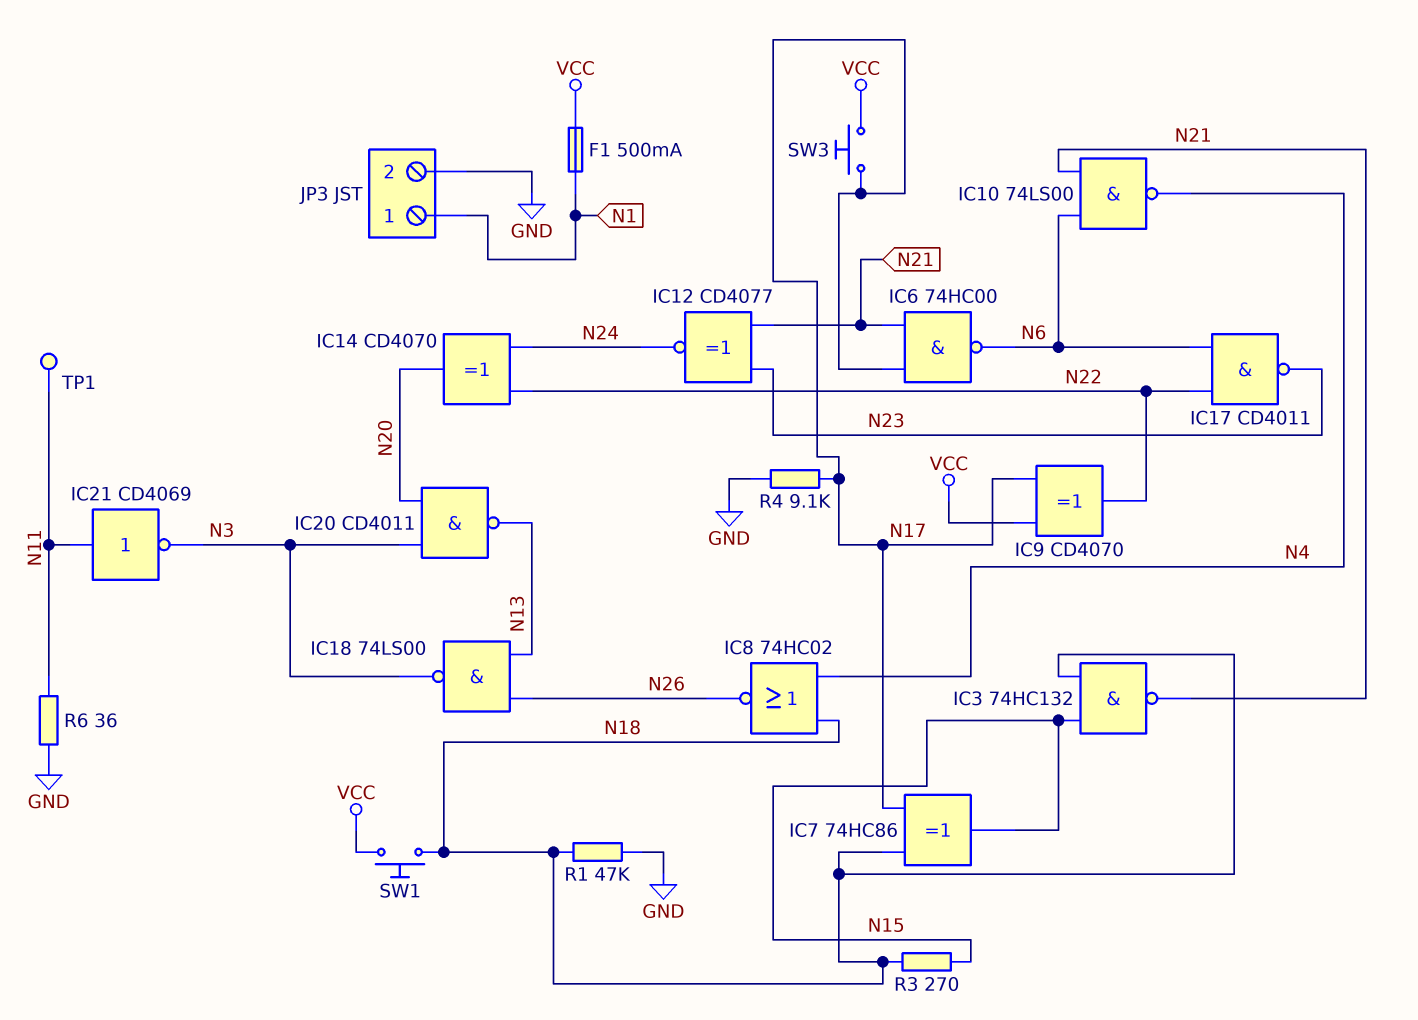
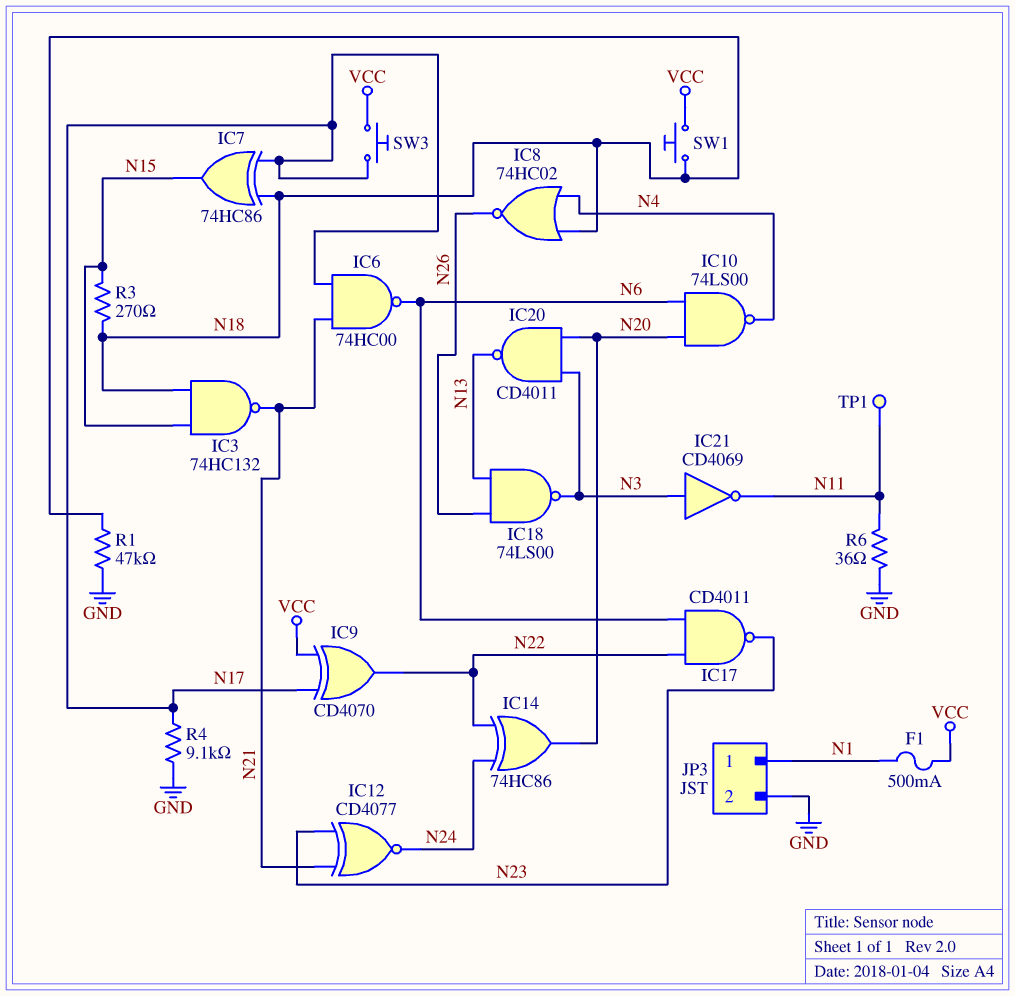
IC10: NAND 74LS00 (in N6, in N21, out N4) -> NAND 74LS00 (in N6, in N20, out N4)
IC14: XOR CD4070 (in N22, in N24, out N20) -> XOR 74HC86 (in N22, in N24, out N20)
IC21: NOT CD4069 (in N11, out N3) -> NOT CD4069 (in N3, out N11)

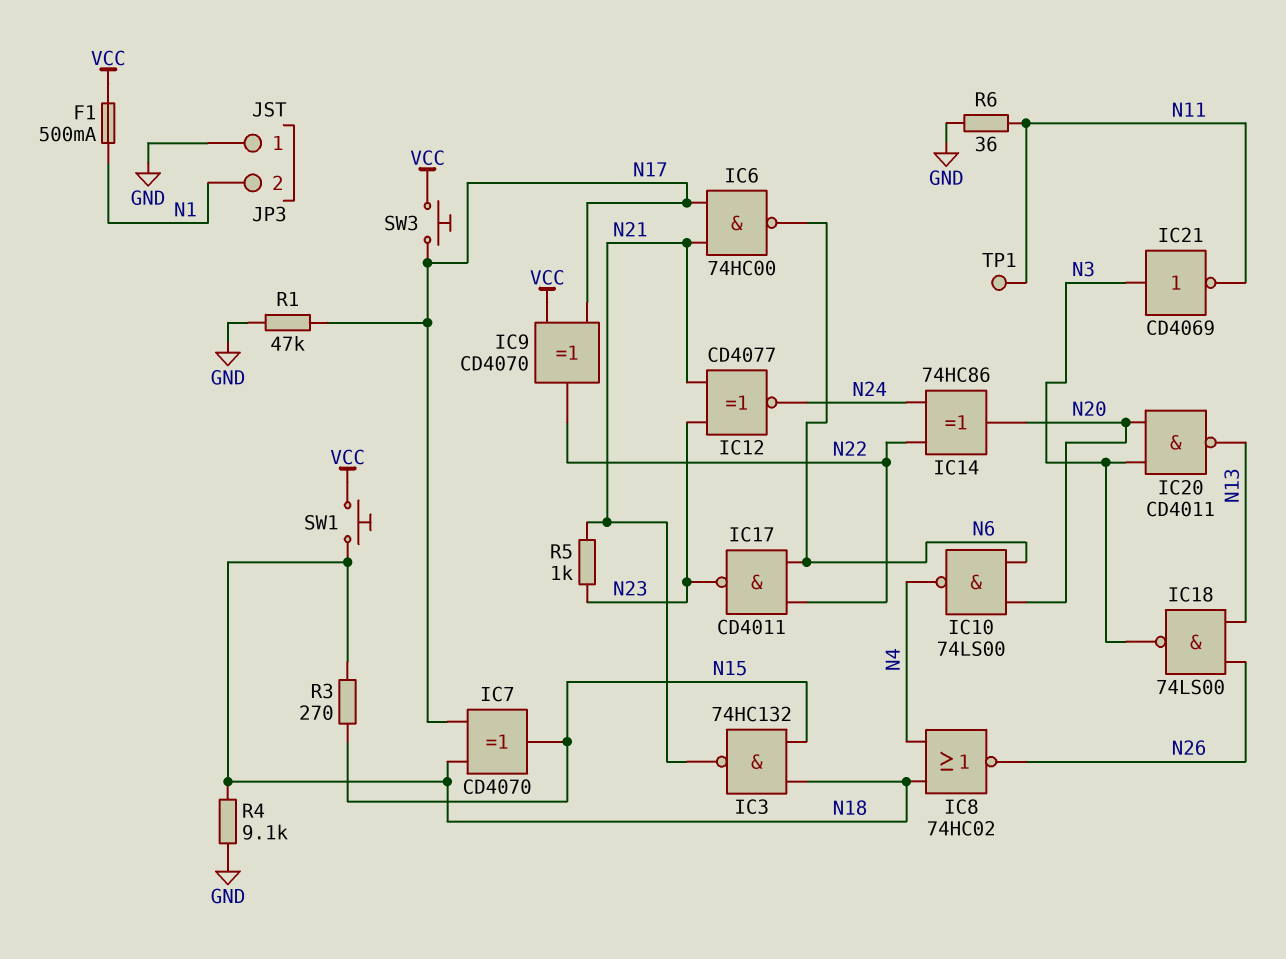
IC7: XOR 74HC86 (in N17, in N18, out N15) -> XOR CD4070 (in N17, in N18, out N15)
JP3 pin 1: N1 -> GND
JP3 pin 2: GND -> N1
R1: 47k (GND, N18) -> 47k (GND, N17)
R4: 9.1k (GND, N17) -> 9.1k (GND, N18)
R5: none -> 1k (N21, N23)

